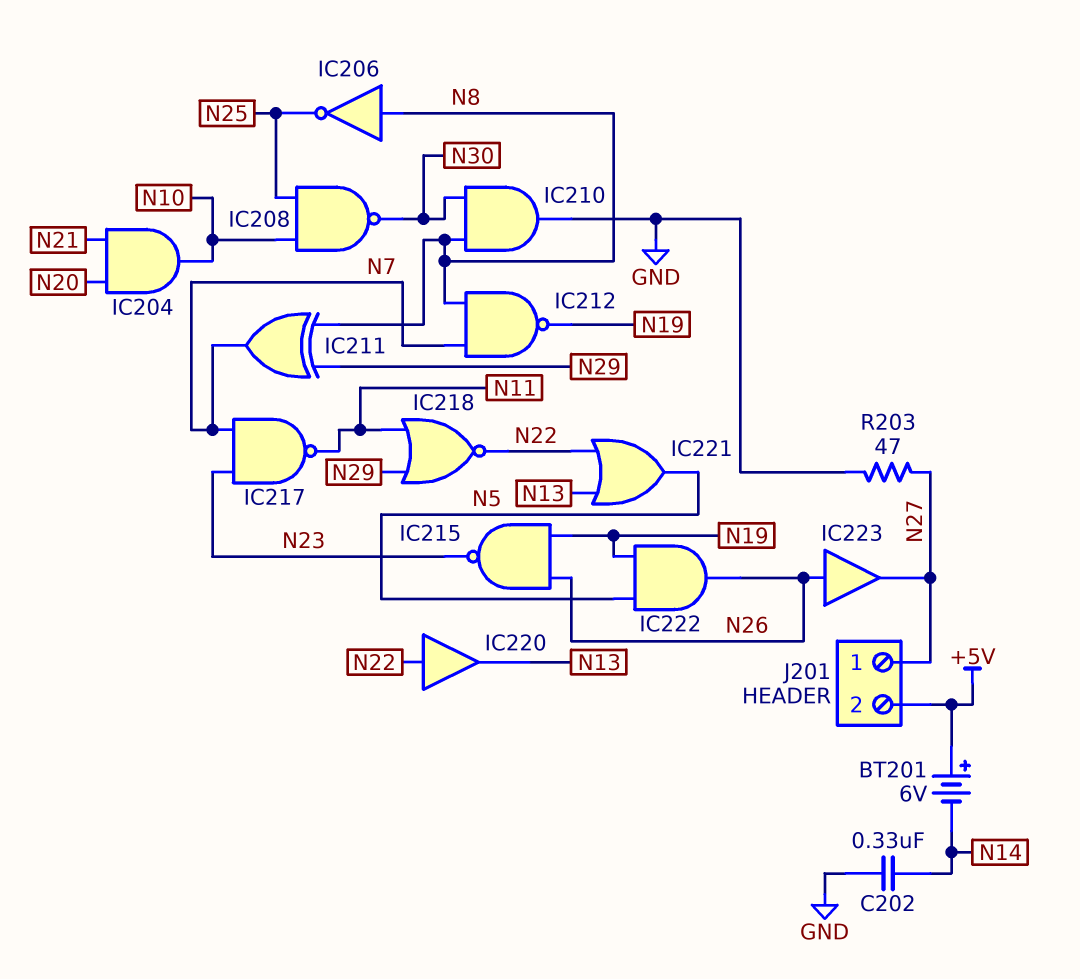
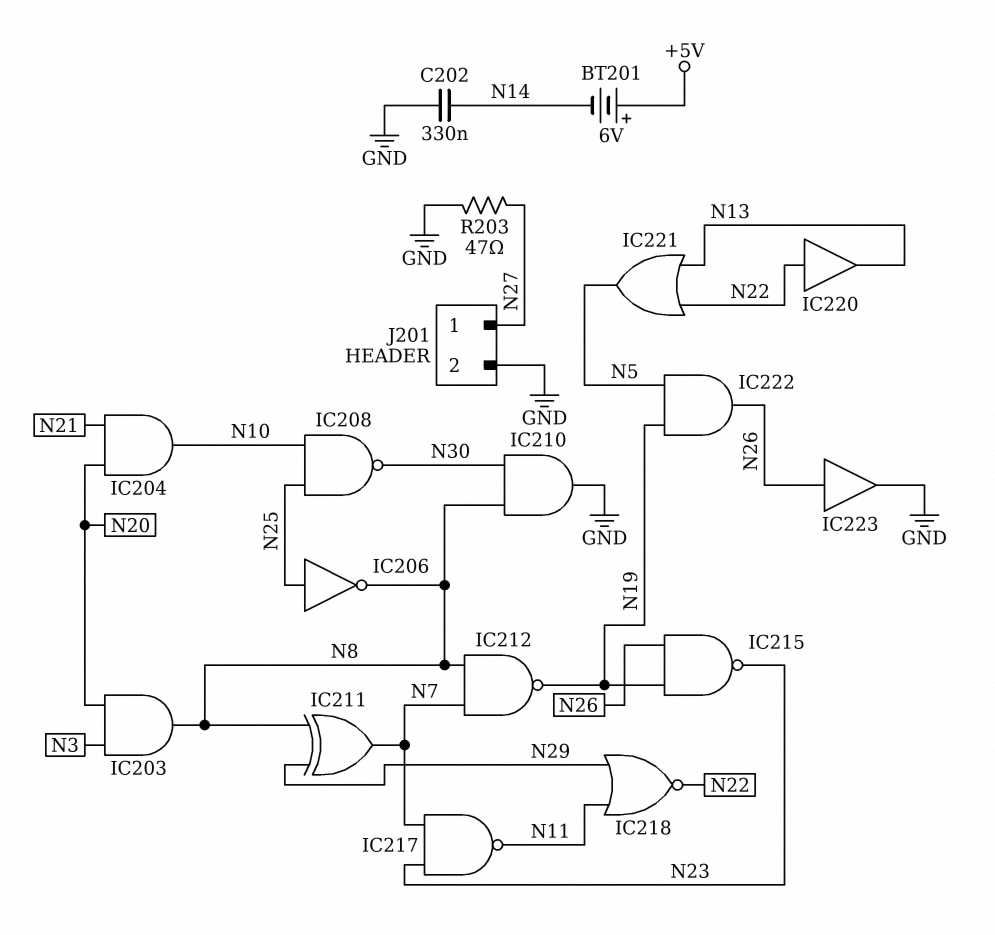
IC203: none -> AND (in N3, in N20, out N8)
IC206: NOT (in N8, out N25) -> NOT (in N25, out N8)
IC223: buffer (in N26, out N27) -> buffer (in N26, out GND)
J201 pin 2: +5V -> GND

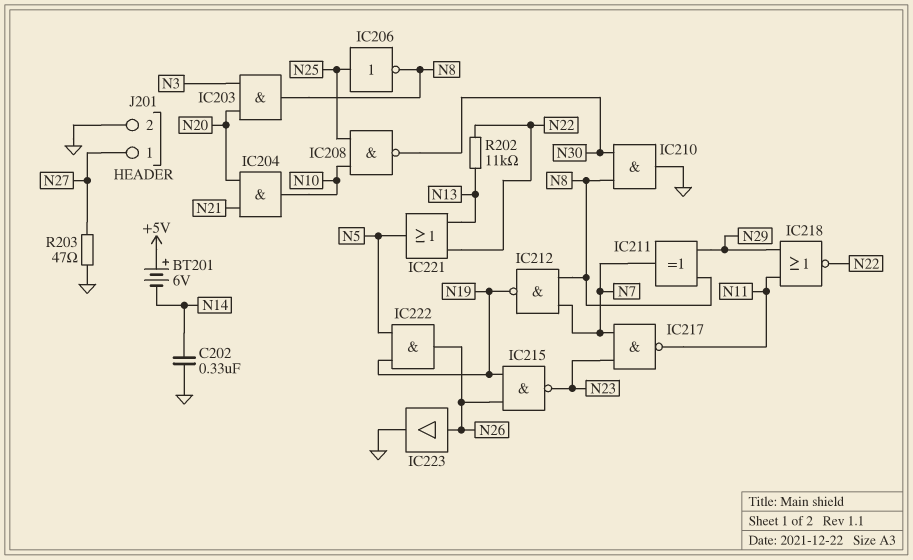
IC220: buffer (in N22, out N13) -> none
R202: none -> 11k (N13, N22)

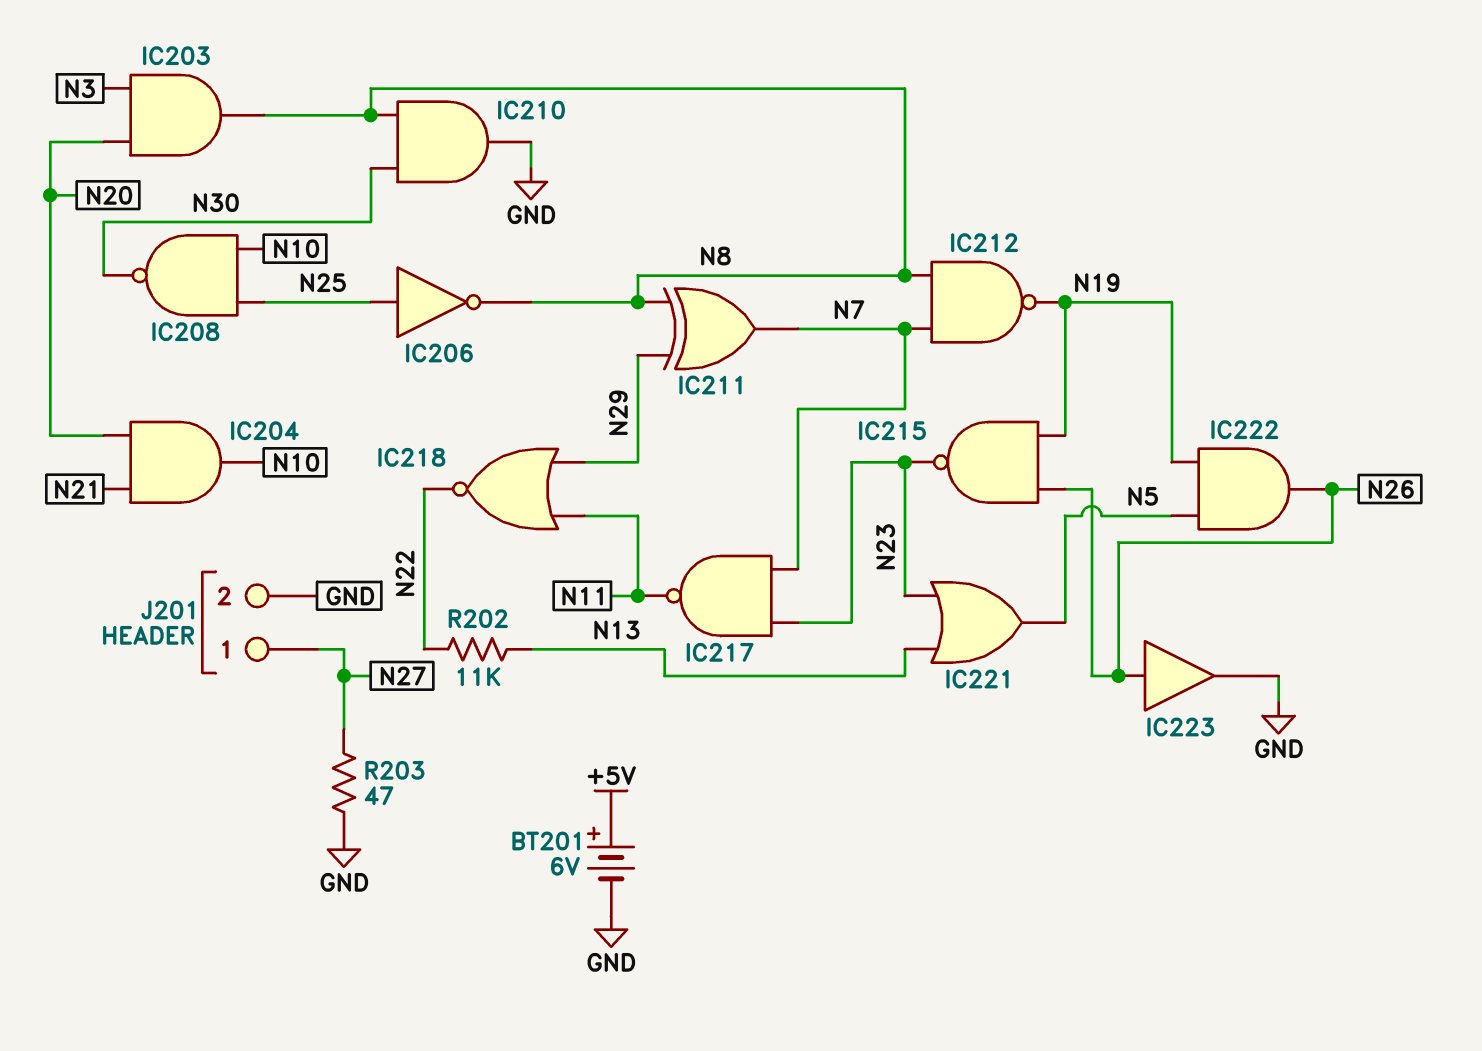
BT201: 6V (plus +5V, minus N14) -> 6V (plus +5V, minus GND)
C202: 330nF (GND, N14) -> none
IC221: OR (in N13, in N22, out N5) -> OR (in N13, in N23, out N5)

